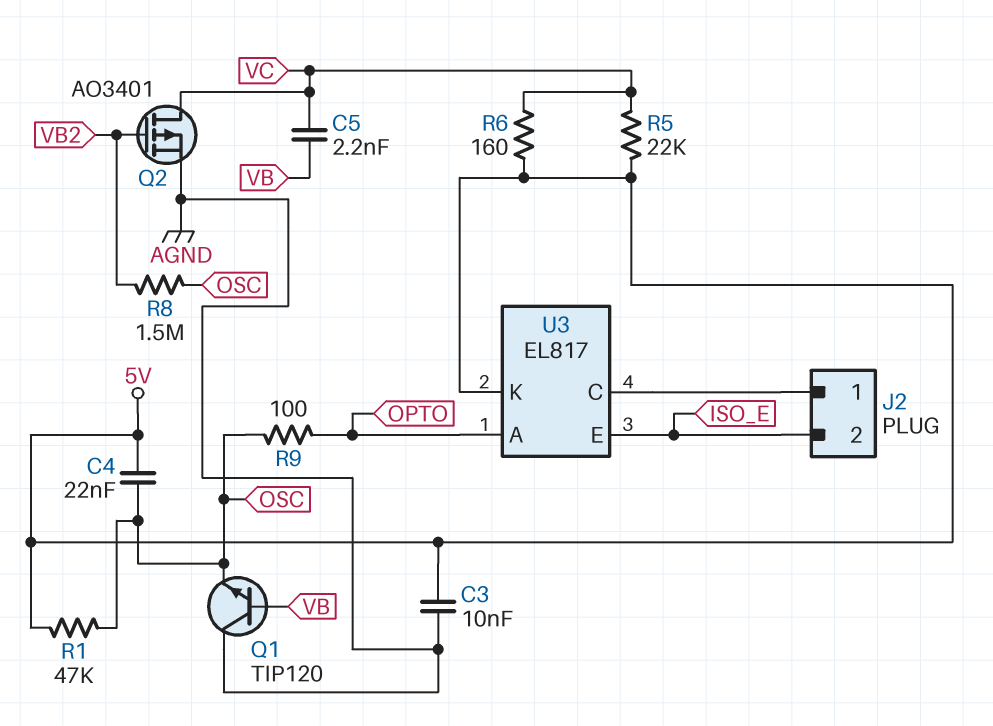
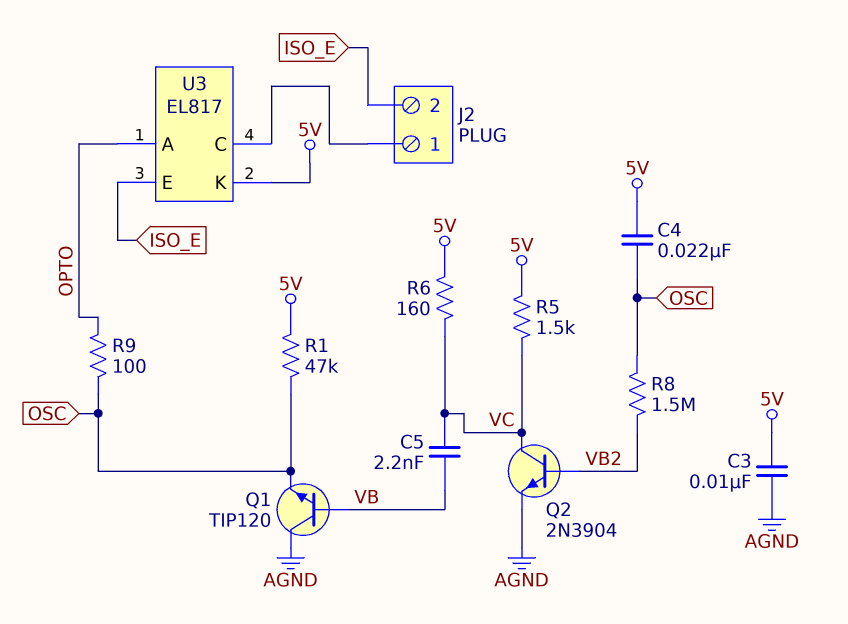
Q2: PMOS AO3401 (G VB2, D VC, S AGND) -> NPN 2N3904 (B VB2, C VC, E AGND)
R5: 22k (5V, VC) -> 1.5k (5V, VC)

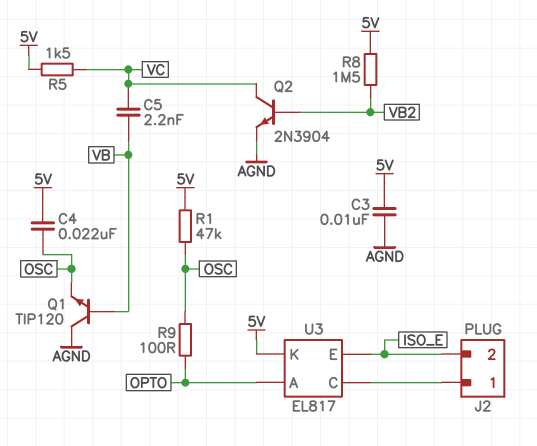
R6: 160 (5V, VC) -> none
R8: 1.5M (OSC, VB2) -> 1.5M (5V, VB2)

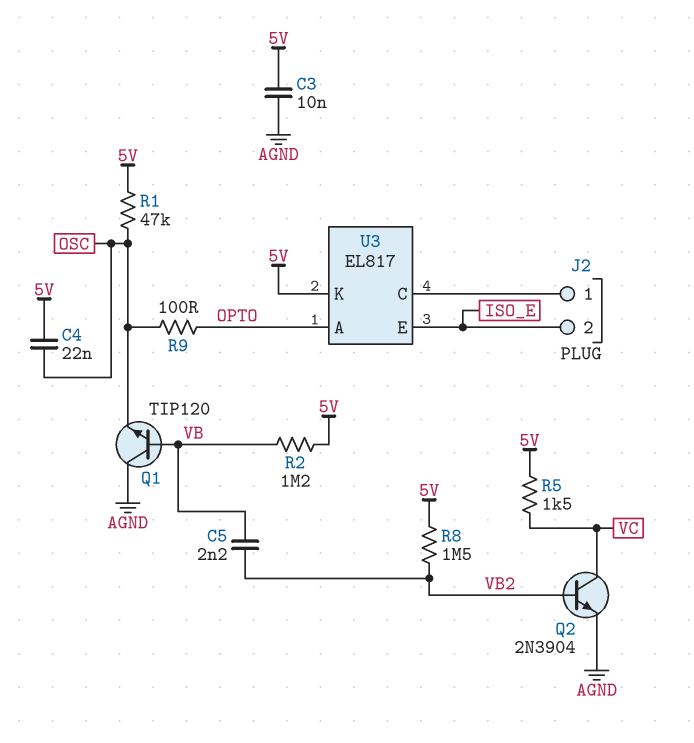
C5: 2.2nF (VB, VC) -> 2.2nF (VB, VB2)
R2: none -> 1.2M (5V, VB)

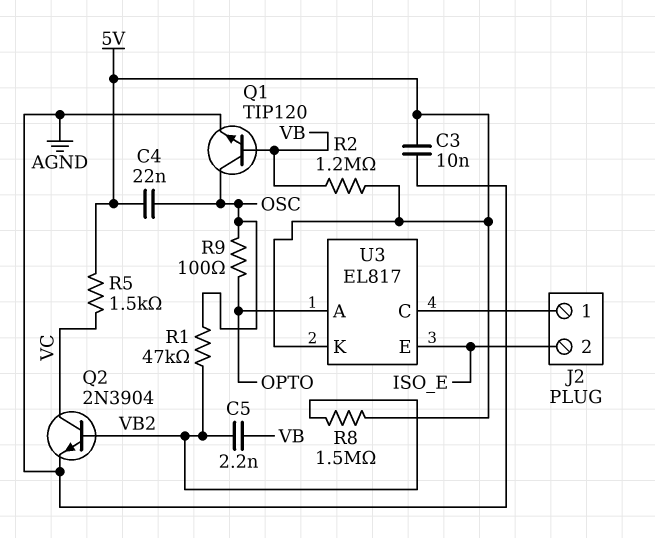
Q1: NPN TIP120 (B VB, C AGND, E OSC) -> NPN TIP120 (B VB, C OSC, E AGND)
R1: 47k (5V, OSC) -> 47k (OSC, VB2)

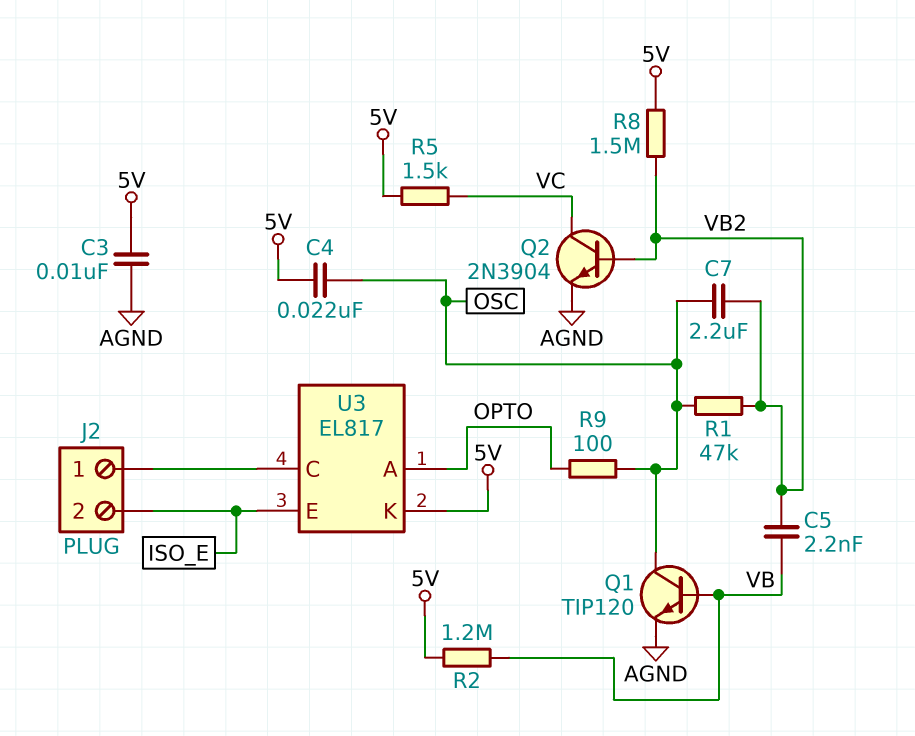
C7: none -> 2.2uF (OSC, VB2)

